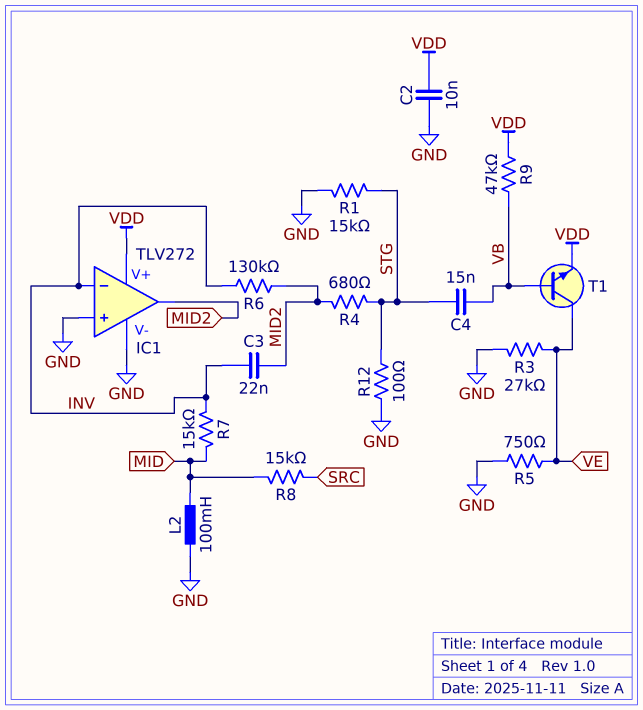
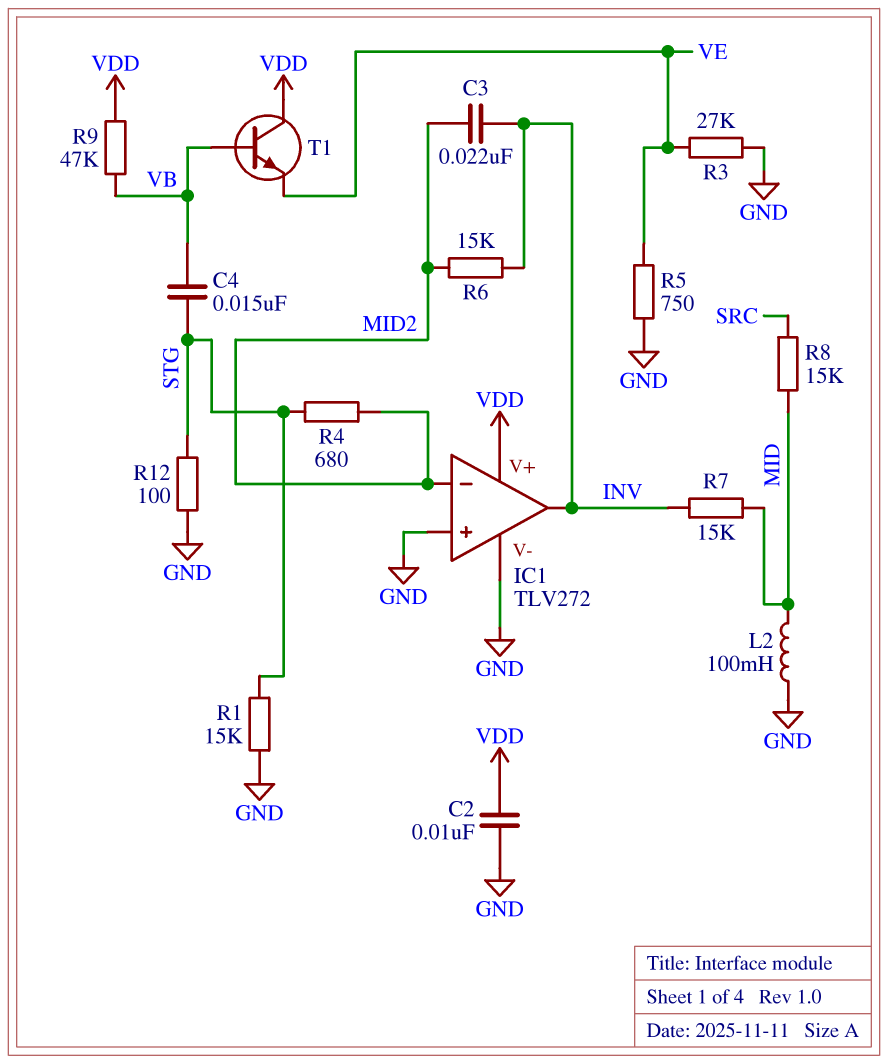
IC1 pin in-: INV -> MID2
IC1 pin out: MID2 -> INV
R6: 130k (INV, MID2) -> 15k (INV, MID2)
T1: NPN (B VB, C VE, E VDD) -> NPN (B VB, C VDD, E VE)

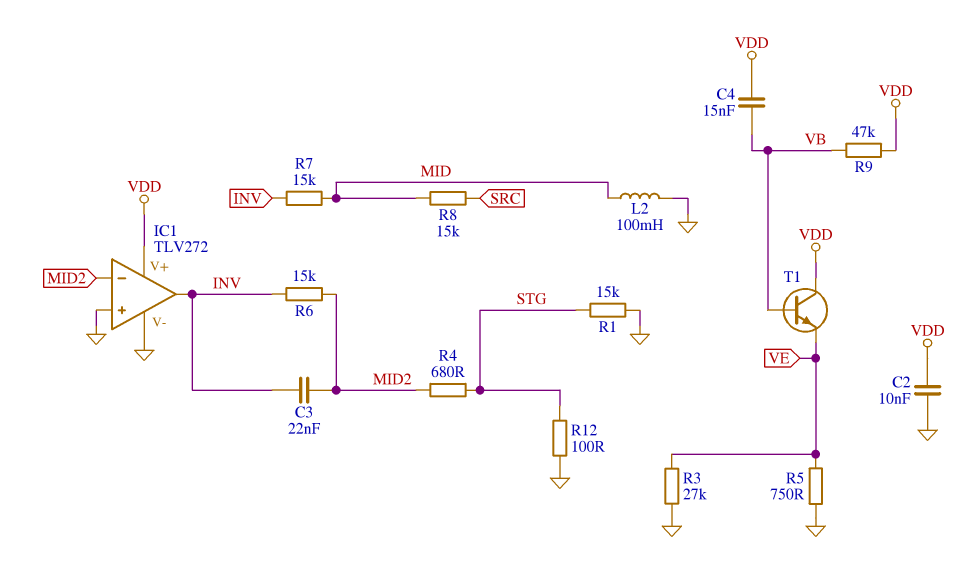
C4: 15nF (STG, VB) -> 15nF (VB, VDD)

